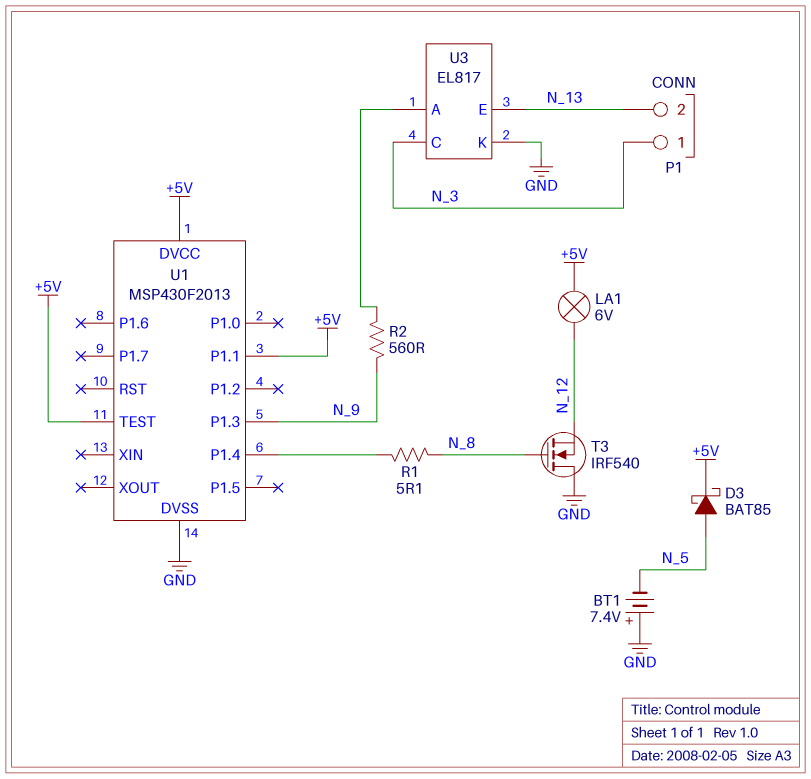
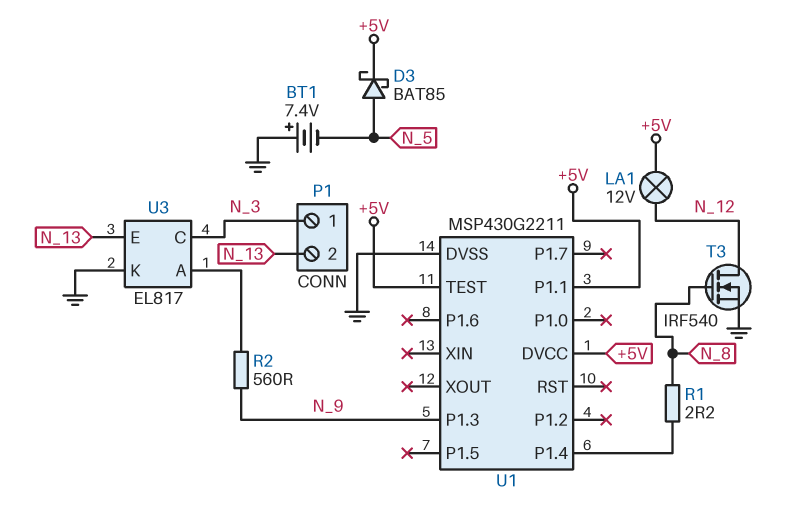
LA1: lamp 6V (+5V, N_12) -> lamp 12V (+5V, N_12)
R1: 5.1 (N_8, U1/P1.4) -> 2.2 (N_8, U1/P1.4)
T3: NMOS IRF540 (G N_8, D GND, S N_12) -> NMOS IRF540 (G N_8, D N_12, S GND)
U1: MSP430F2013 -> MSP430G2211

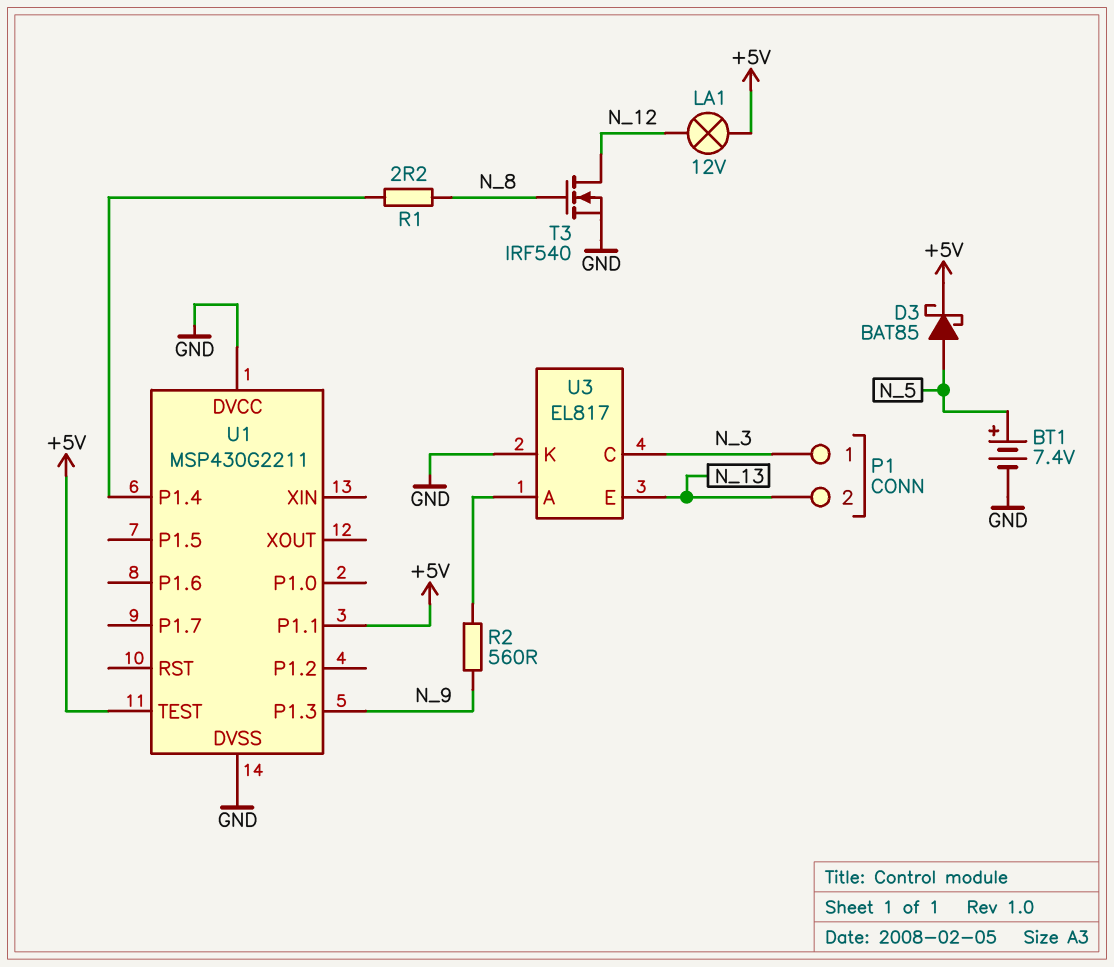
BT1: 7.4V (plus GND, minus N_5) -> 7.4V (plus N_5, minus GND)
U1 pin DVCC: +5V -> GND

